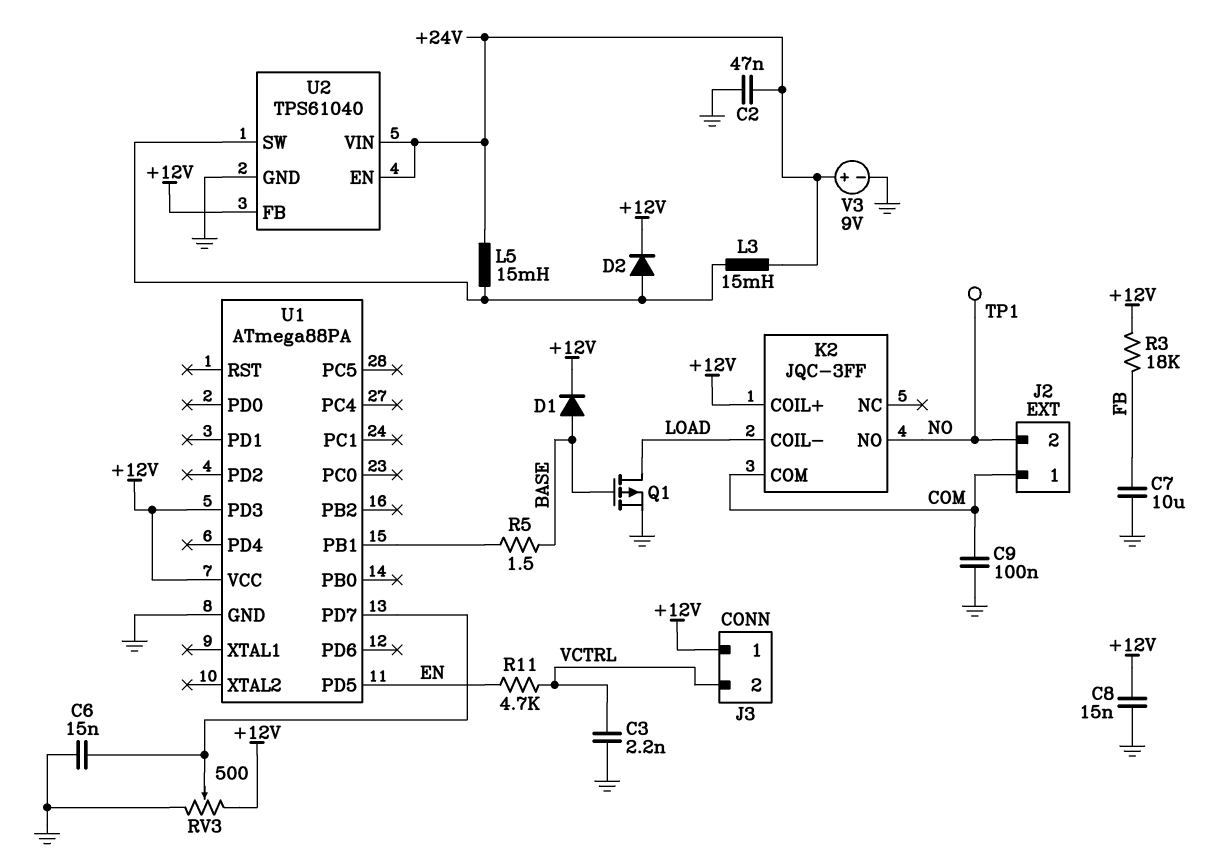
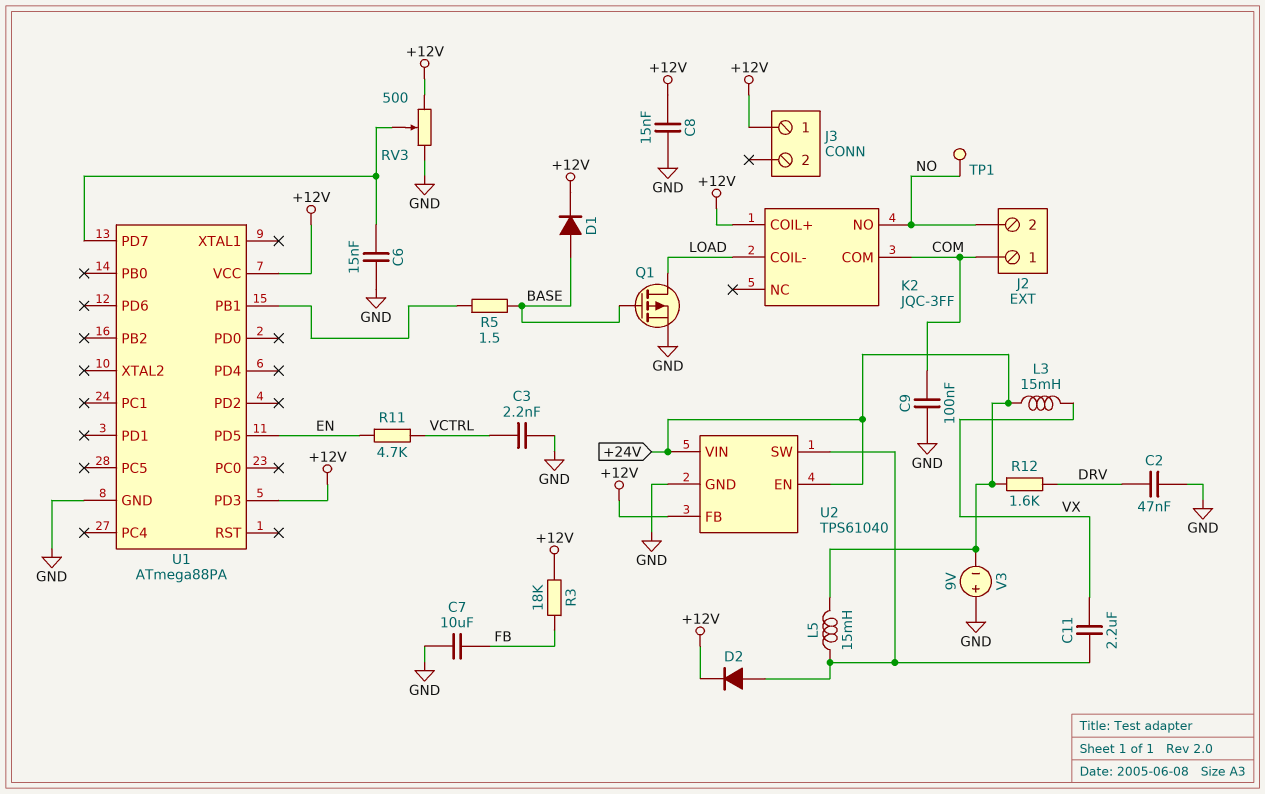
C2: 47nF (+24V, GND) -> 47nF (DRV, GND)
C11: none -> 2.2uF (U2/SW, VX)
J3 pin 2: VCTRL -> none
L3: 15mH (+24V, U2/SW) -> 15mH (+24V, VX)
R12: none -> 1.6k (+24V, DRV)
V3: 9V (plus +24V, minus GND) -> 9V (plus GND, minus +24V)

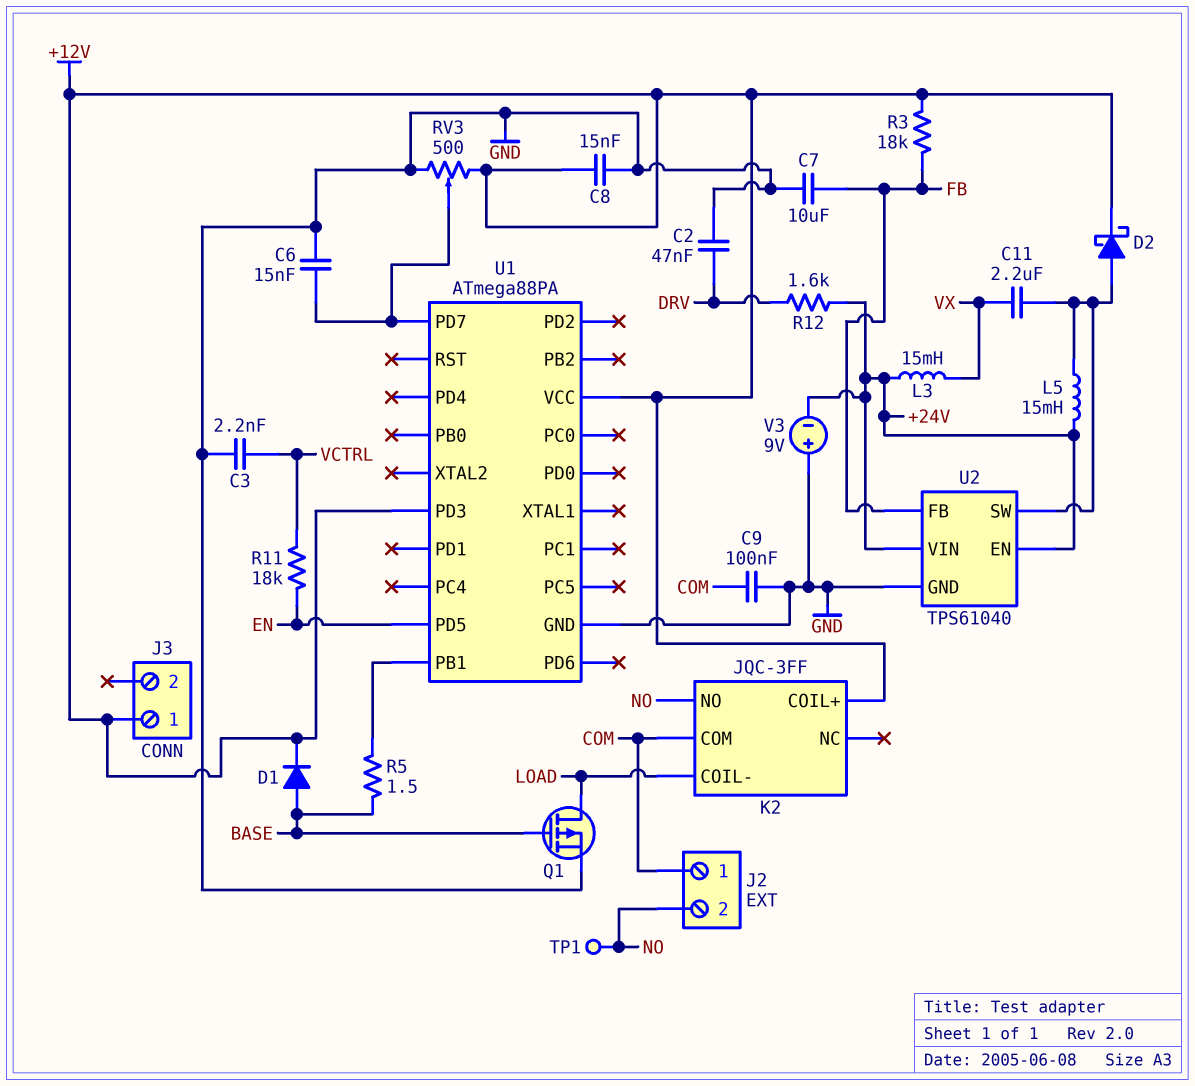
D2: diode (A U2/SW, K +12V) -> schottky (A U2/SW, K +12V)
R11: 4.7k (EN, VCTRL) -> 18k (EN, VCTRL)
U2 pin FB: +12V -> FB

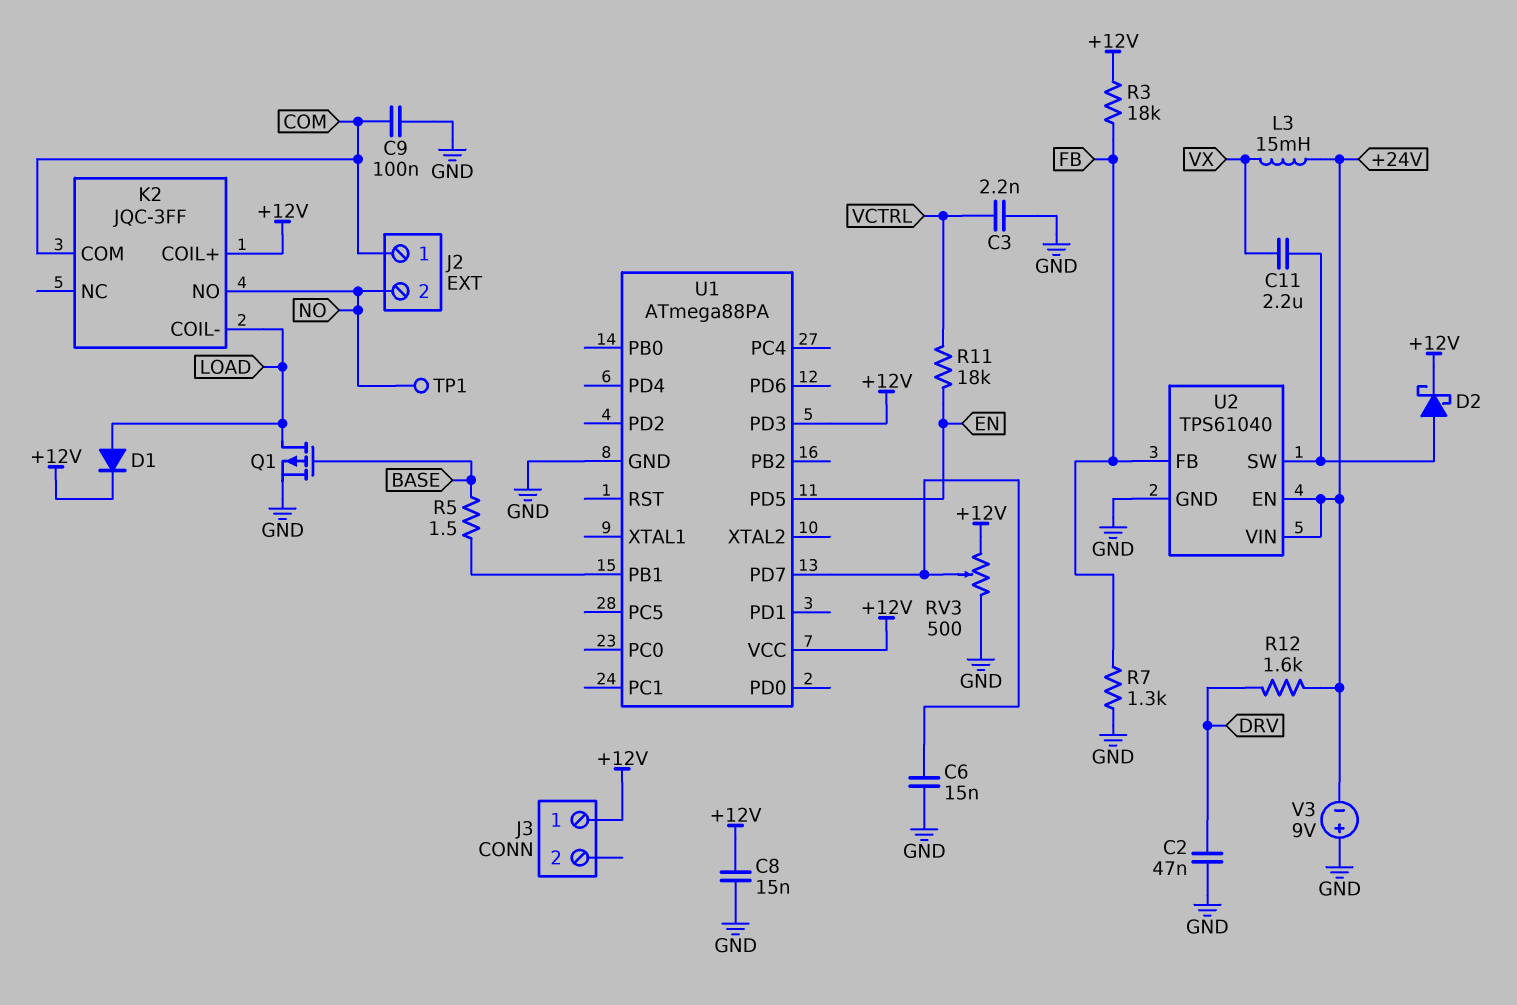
C7: 10uF (FB, GND) -> none
D1: diode (A BASE, K +12V) -> diode (A LOAD, K +12V)
L5: 15mH (+24V, U2/SW) -> none
R7: none -> 1.3k (FB, GND)

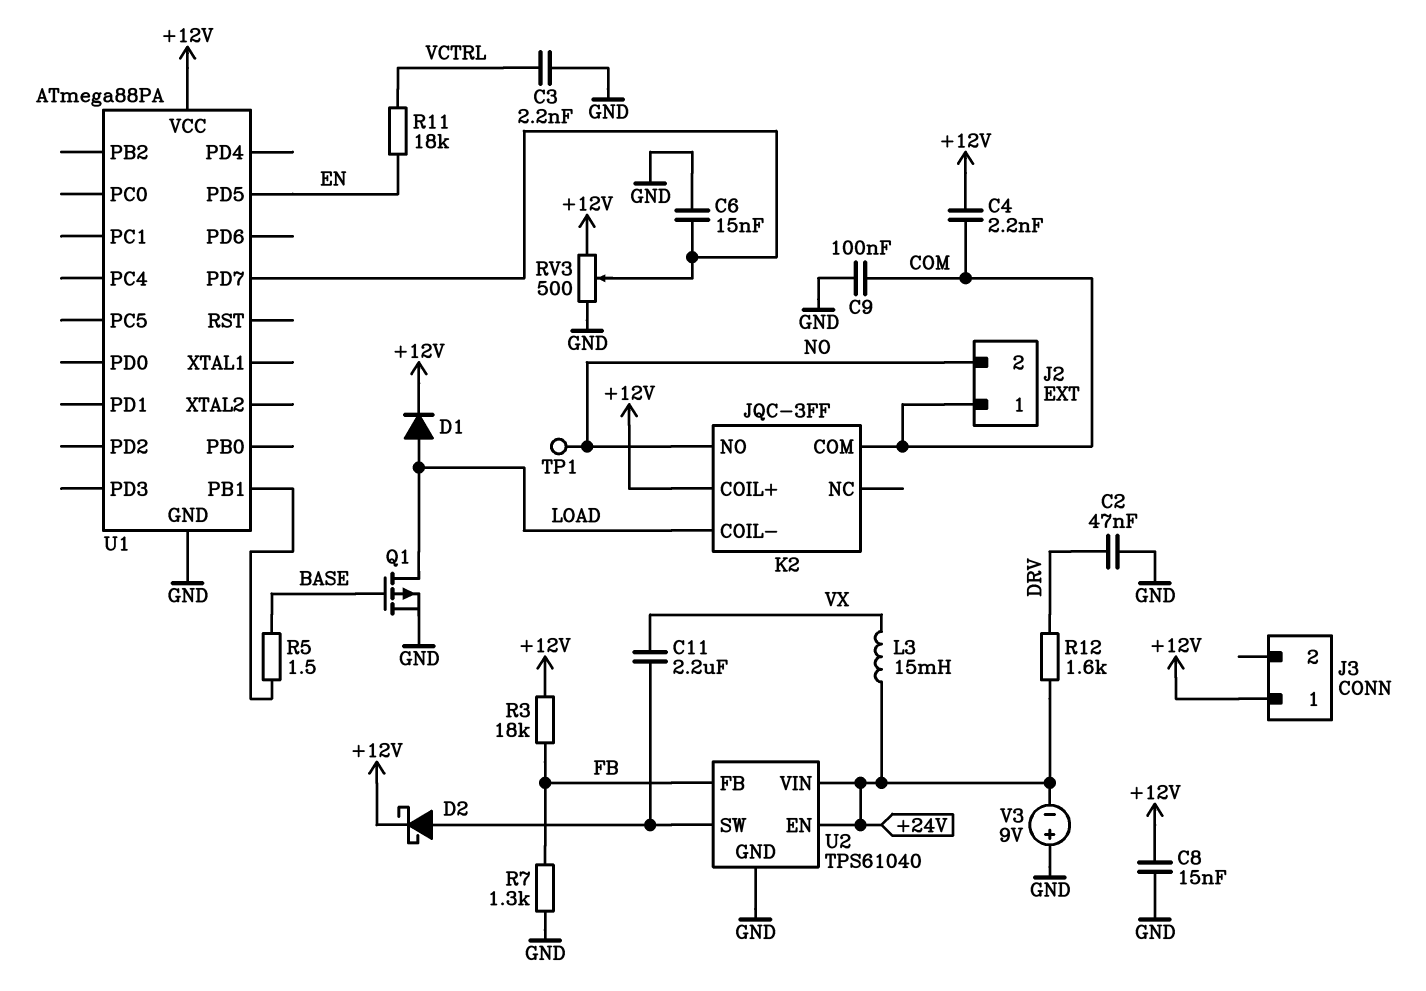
C4: none -> 2.2nF (+12V, COM)
U1 pin PD3: +12V -> none

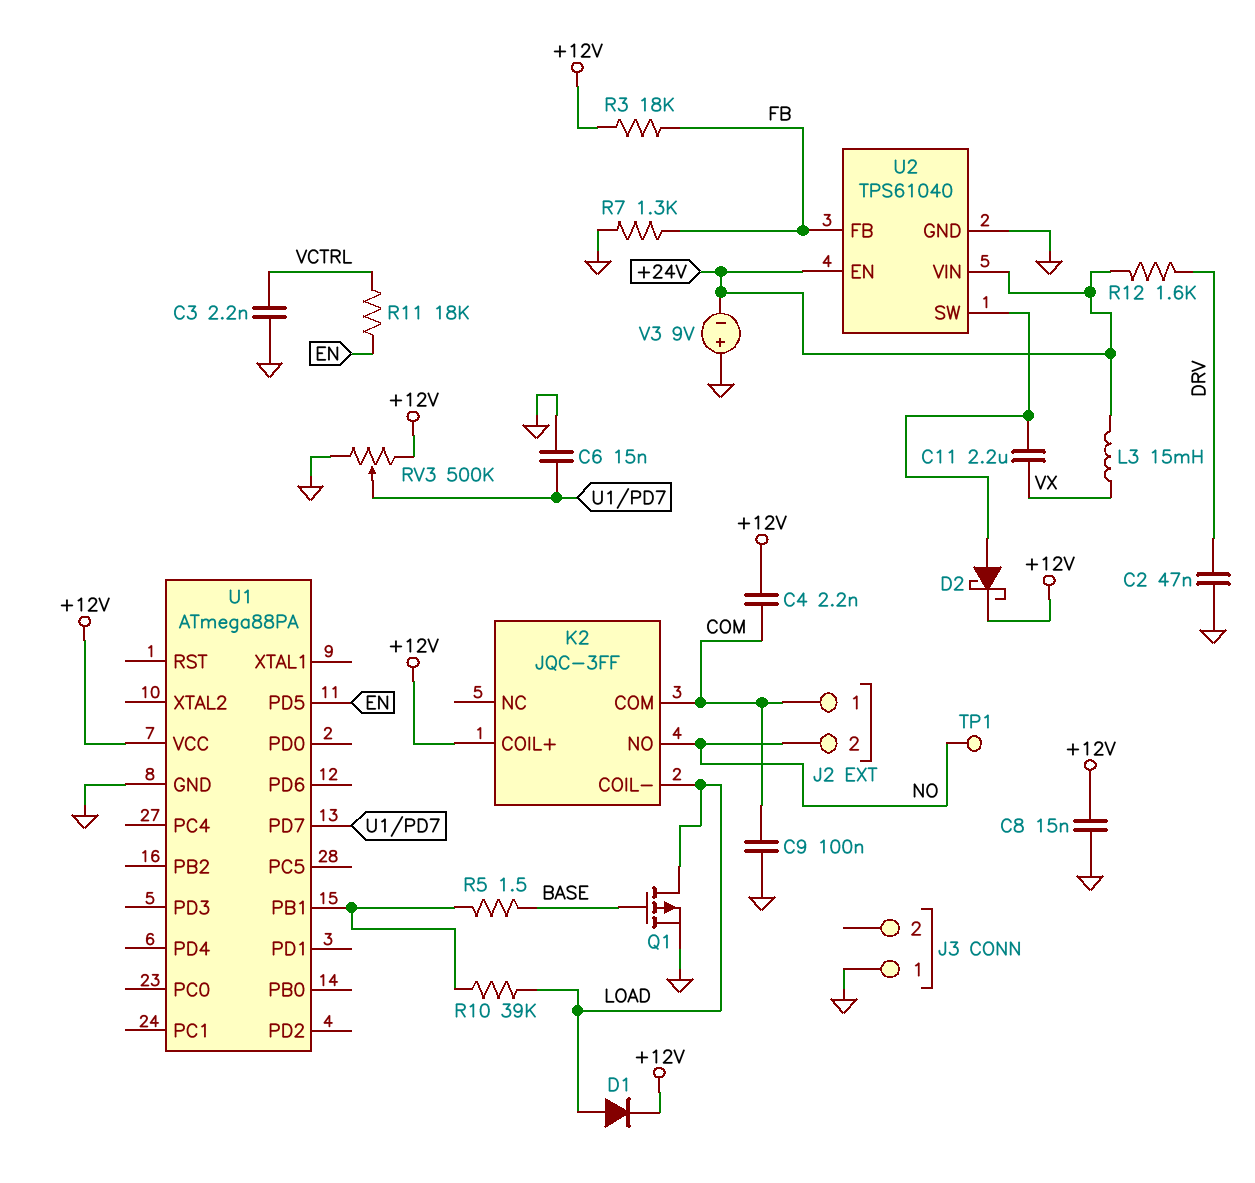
J3 pin 1: +12V -> GND
R10: none -> 39k (LOAD, U1/PB1)
RV3: 500 (+12V, GND, wiper U1/PD7) -> 500k (+12V, GND, wiper U1/PD7)

